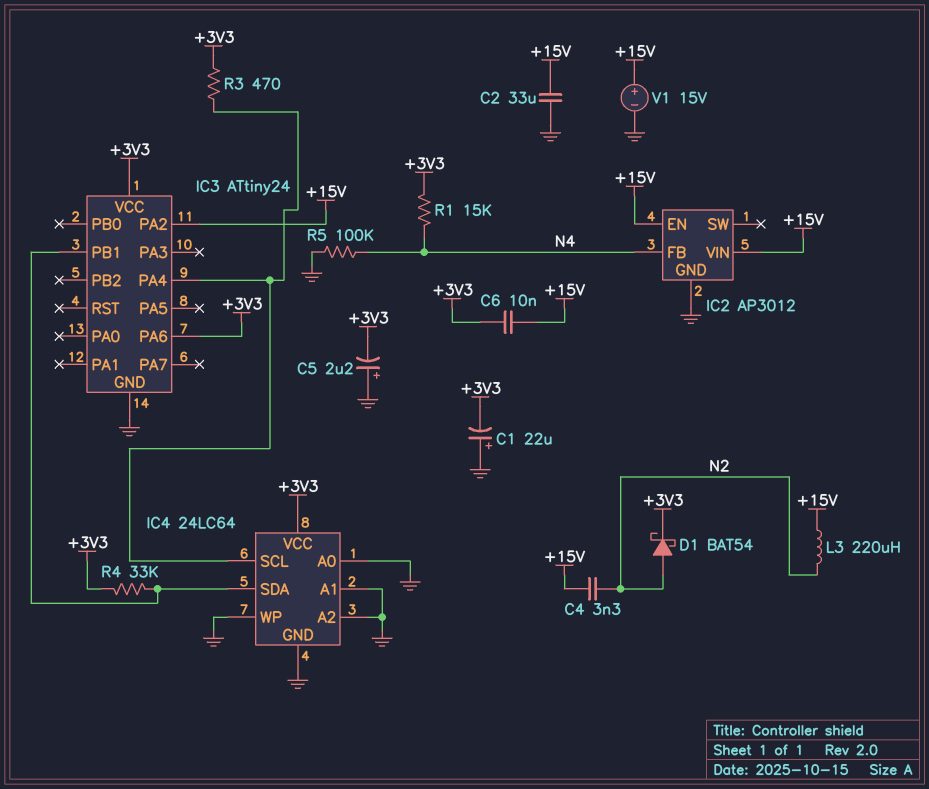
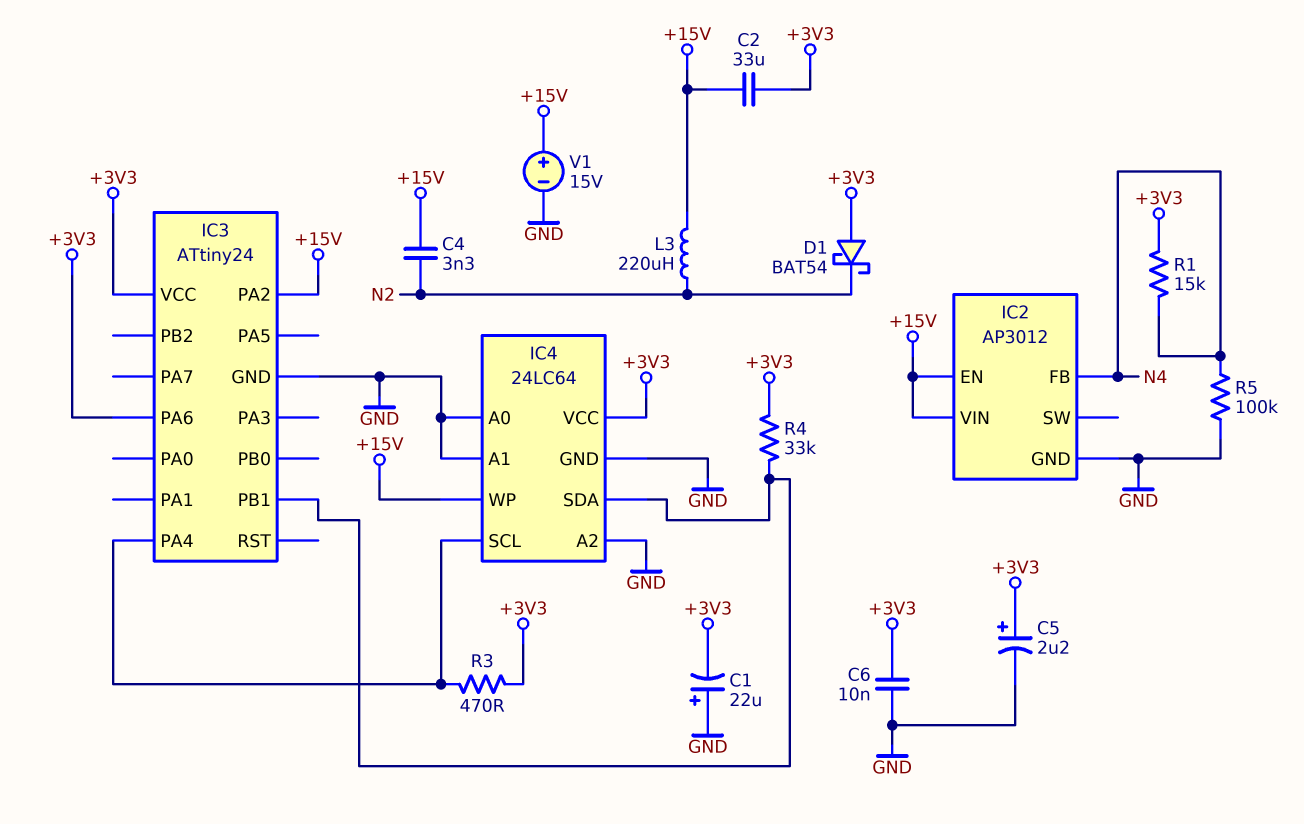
C2: 33uF (+15V, GND) -> 33uF (+3V3, +15V)
C5: 2.2uF (plus GND, minus +3V3) -> 2.2uF (plus +3V3, minus GND)
C6: 10nF (+3V3, +15V) -> 10nF (+3V3, GND)
D1: schottky BAT54 (A N2, K +3V3) -> schottky BAT54 (A +3V3, K N2)
IC4 pin WP: GND -> +15V

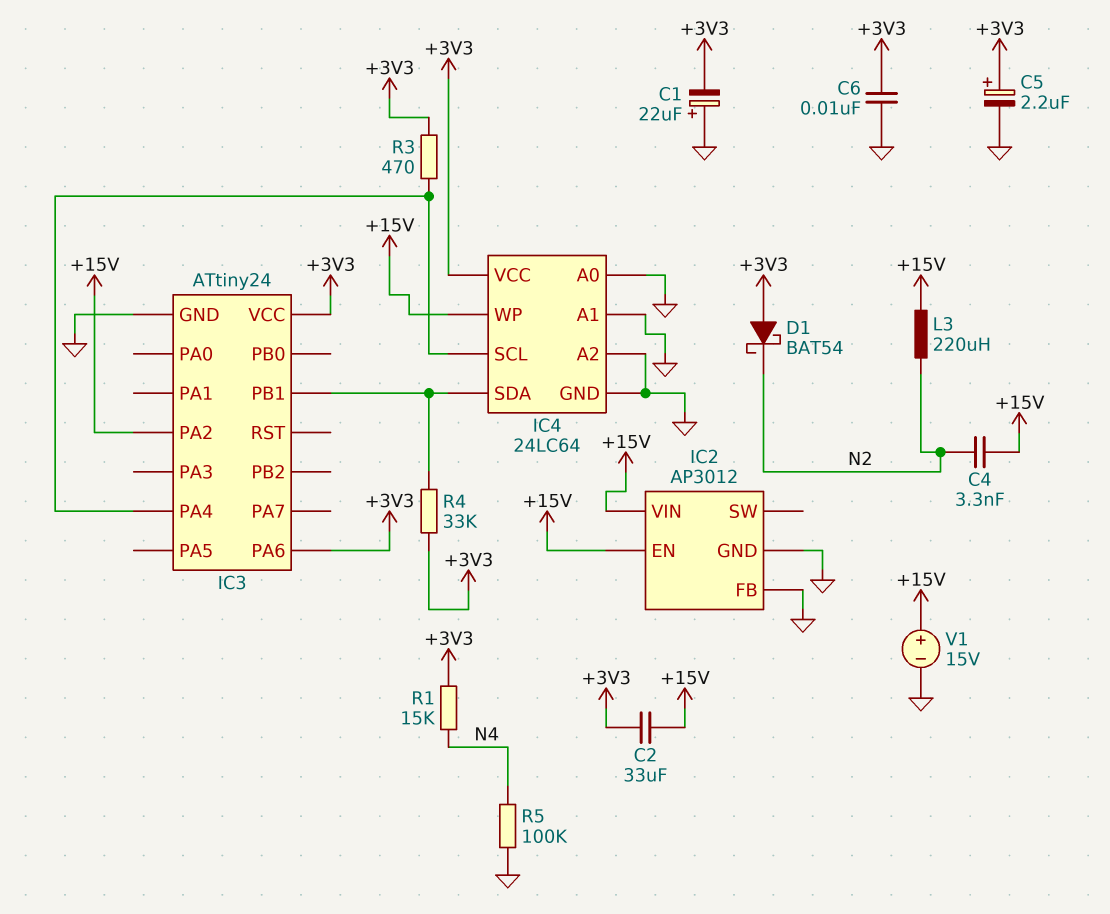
IC2 pin FB: N4 -> GND

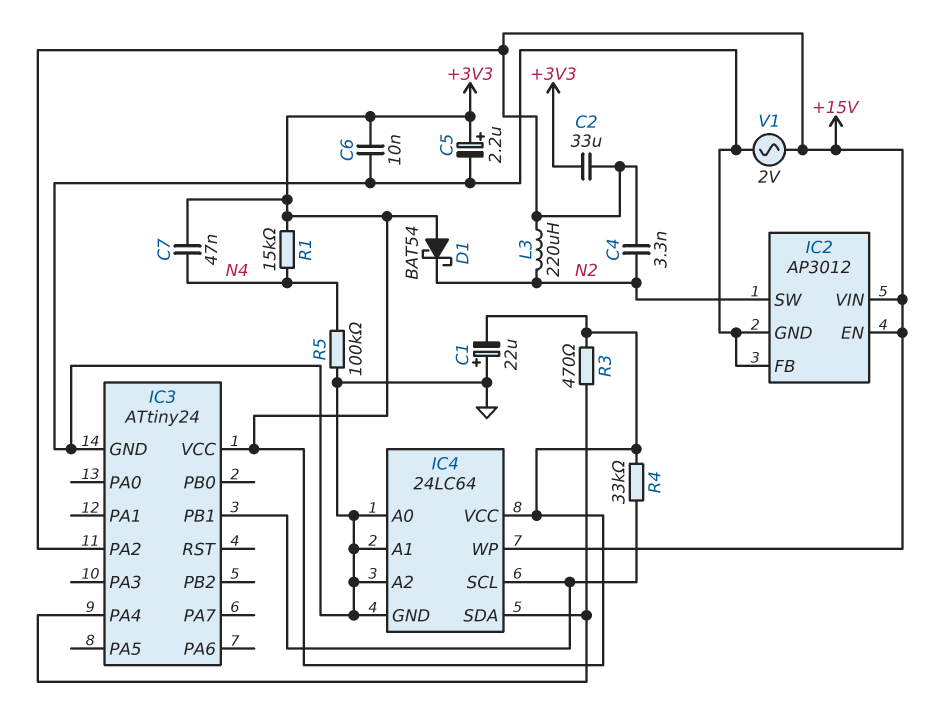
C7: none -> 47nF (+3V3, N4)
IC2 pin SW: none -> N2
IC3 pin PA6: +3V3 -> none
IC4 pin SCL: IC3/PA4 -> IC3/PB1
IC4 pin SDA: IC3/PB1 -> IC3/PA4
V1: 15V (plus +15V, minus GND) -> AC 2V (+15V, GND)

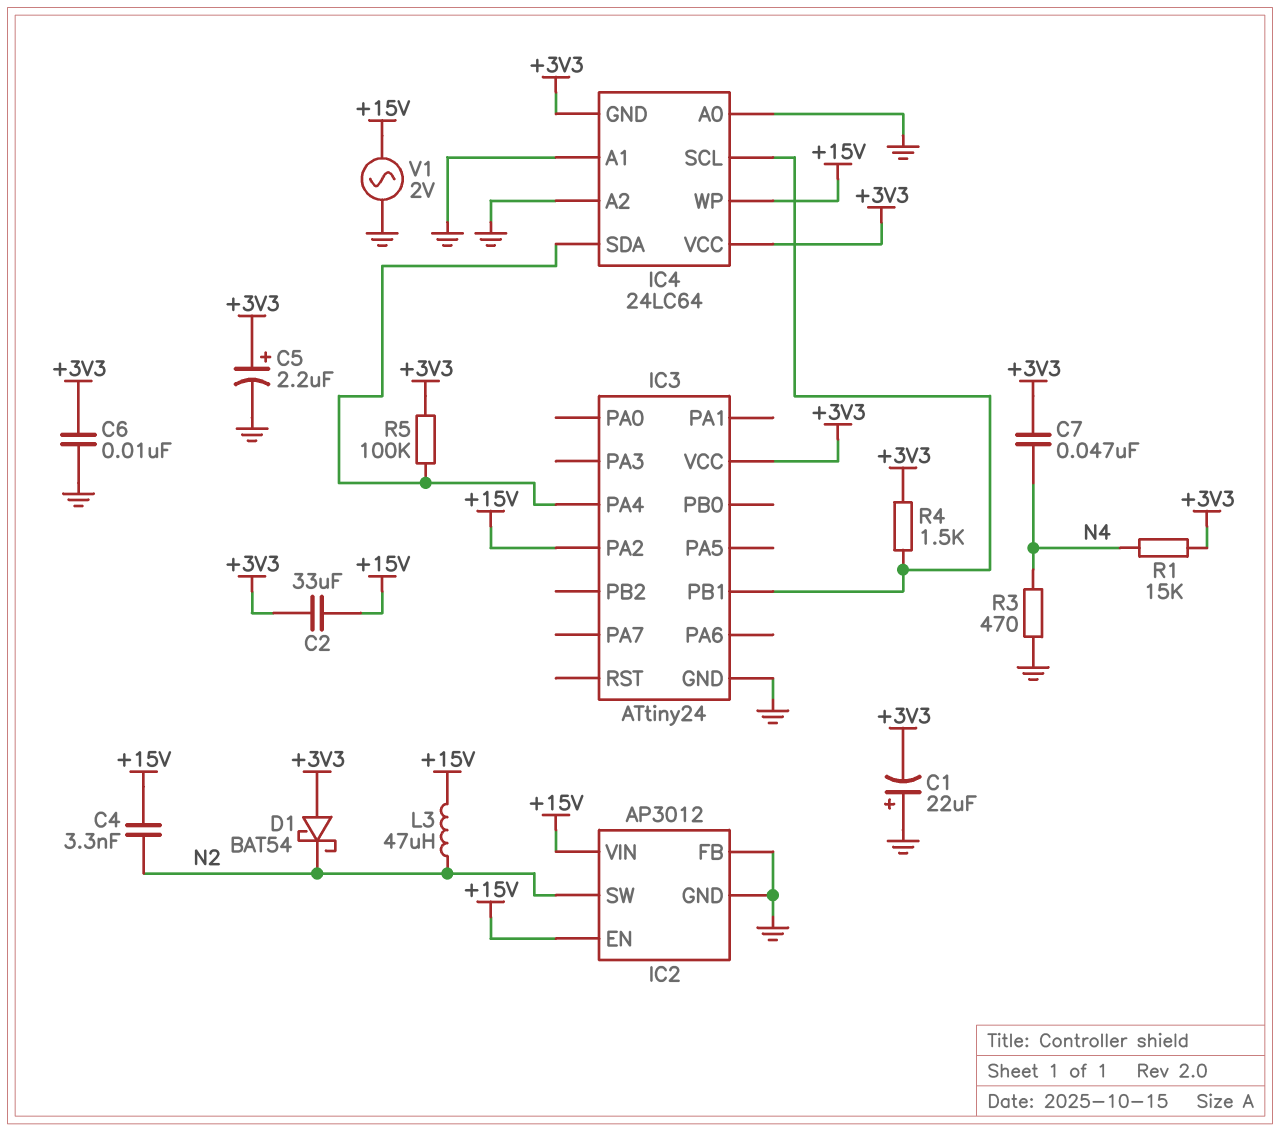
IC4 pin GND: GND -> +3V3
L3: 220uH (+15V, N2) -> 47uH (+15V, N2)
R3: 470 (+3V3, IC3/PA4) -> 470 (GND, N4)
R4: 33k (+3V3, IC3/PB1) -> 1.5k (+3V3, IC3/PB1)
R5: 100k (GND, N4) -> 100k (+3V3, IC3/PA4)

